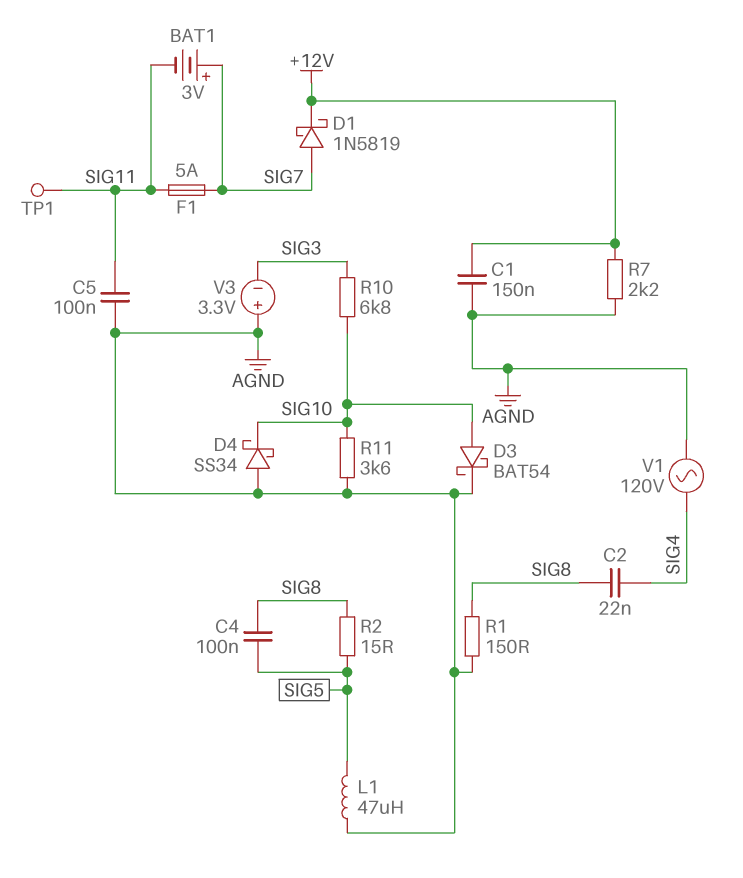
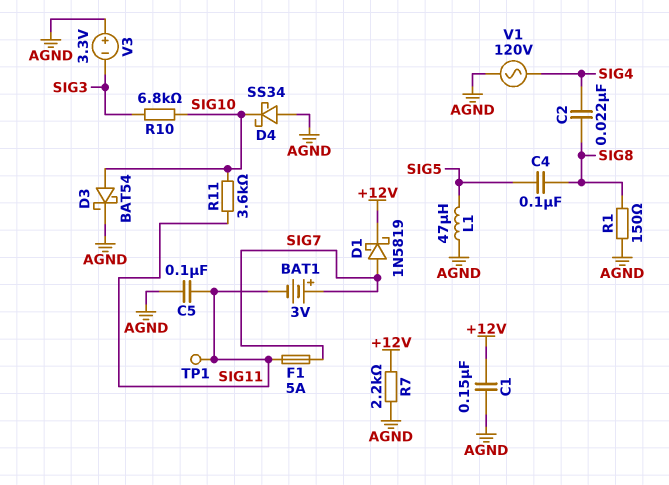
R2: 15 (SIG5, SIG8) -> none
R11: 3.6k (AGND, SIG10) -> 3.6k (SIG10, SIG11)

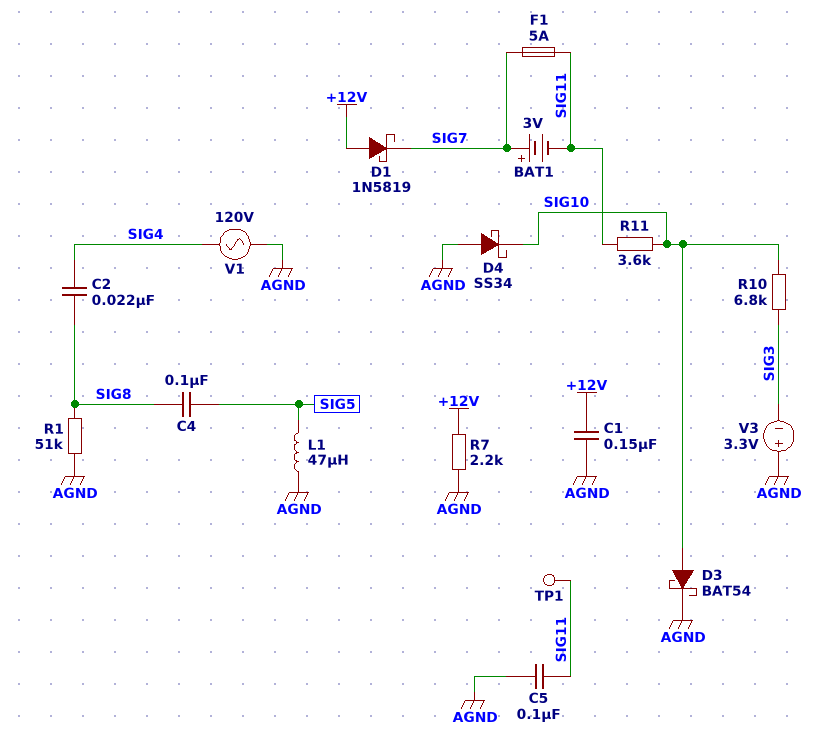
D1: schottky 1N5819 (A SIG7, K +12V) -> schottky 1N5819 (A +12V, K SIG7)
R1: 150 (AGND, SIG8) -> 51k (AGND, SIG8)

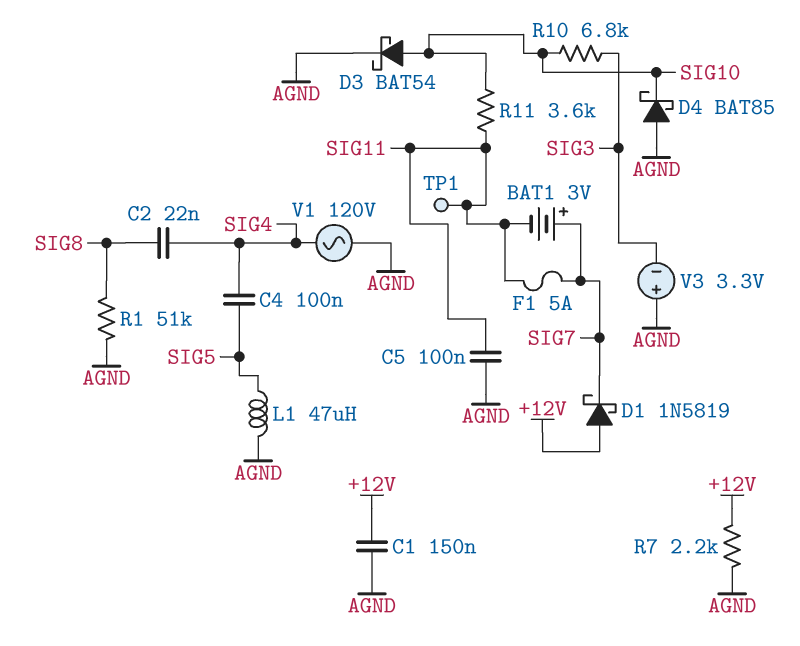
C4: 100nF (SIG5, SIG8) -> 100nF (SIG4, SIG5)
D4: schottky SS34 (A AGND, K SIG10) -> schottky BAT85 (A AGND, K SIG10)

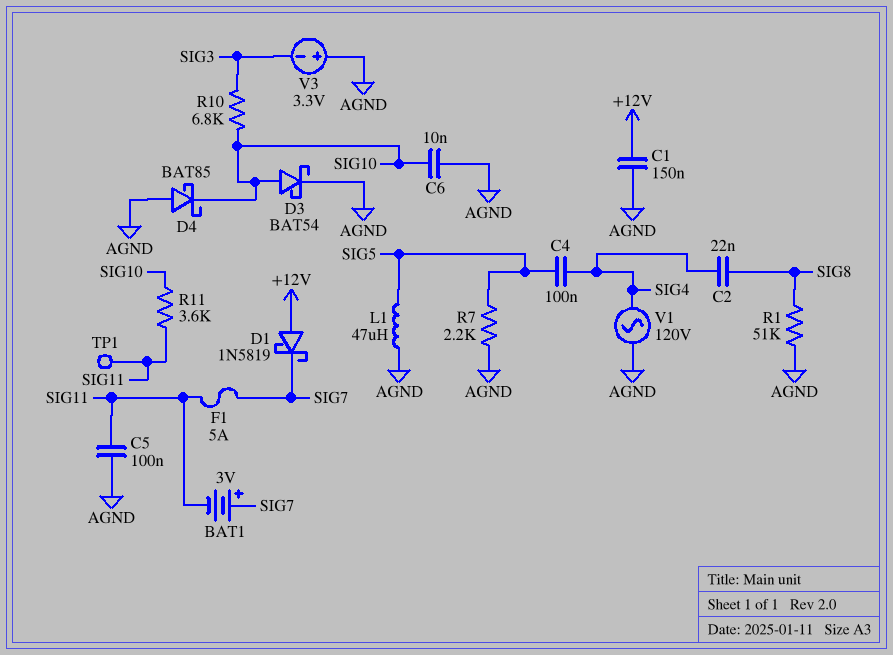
C6: none -> 10nF (AGND, SIG10)
R7: 2.2k (+12V, AGND) -> 2.2k (AGND, SIG5)

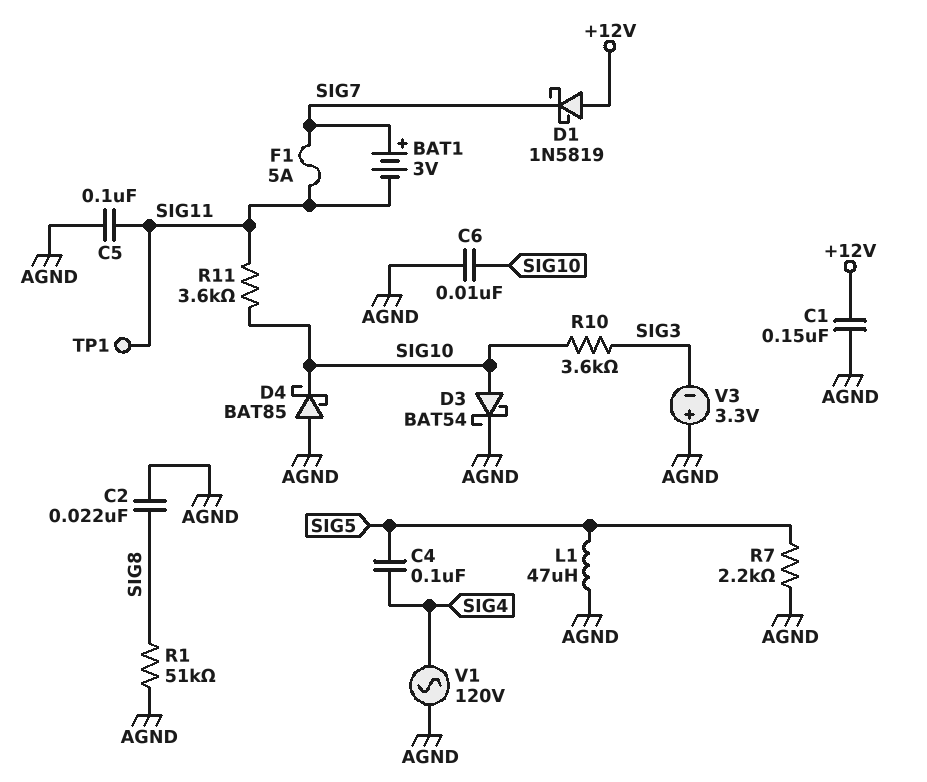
C2: 22nF (SIG4, SIG8) -> 22nF (AGND, SIG8)
R10: 6.8k (SIG3, SIG10) -> 3.6k (SIG3, SIG10)

